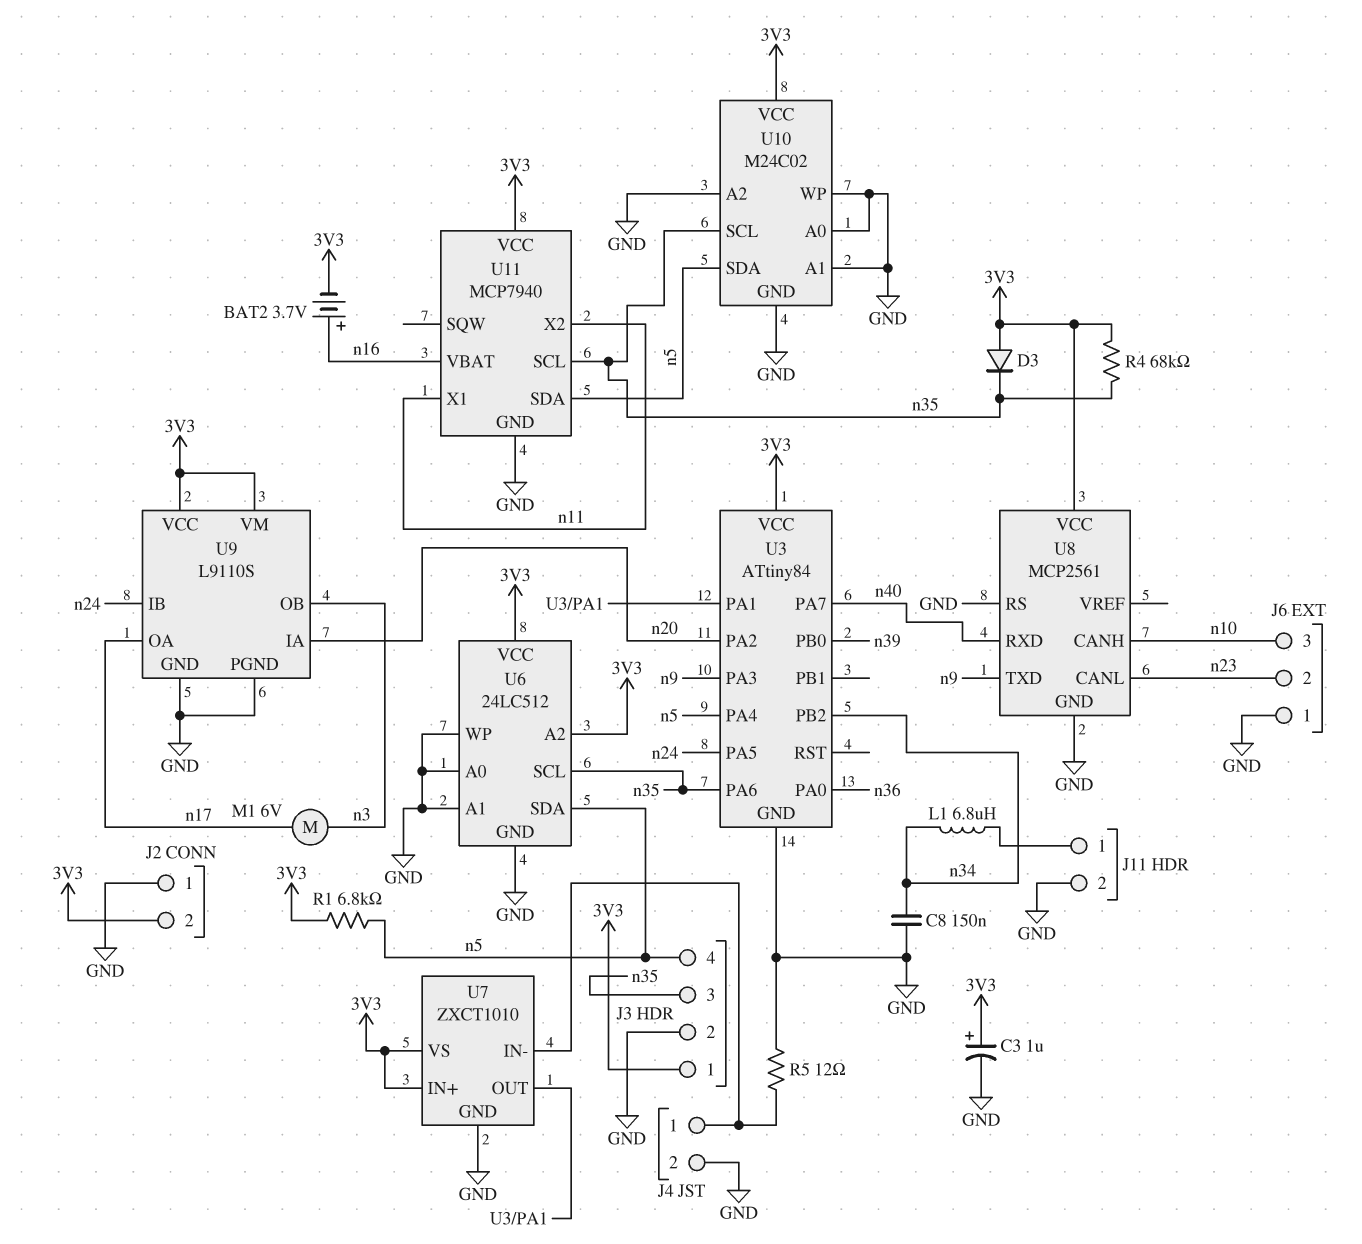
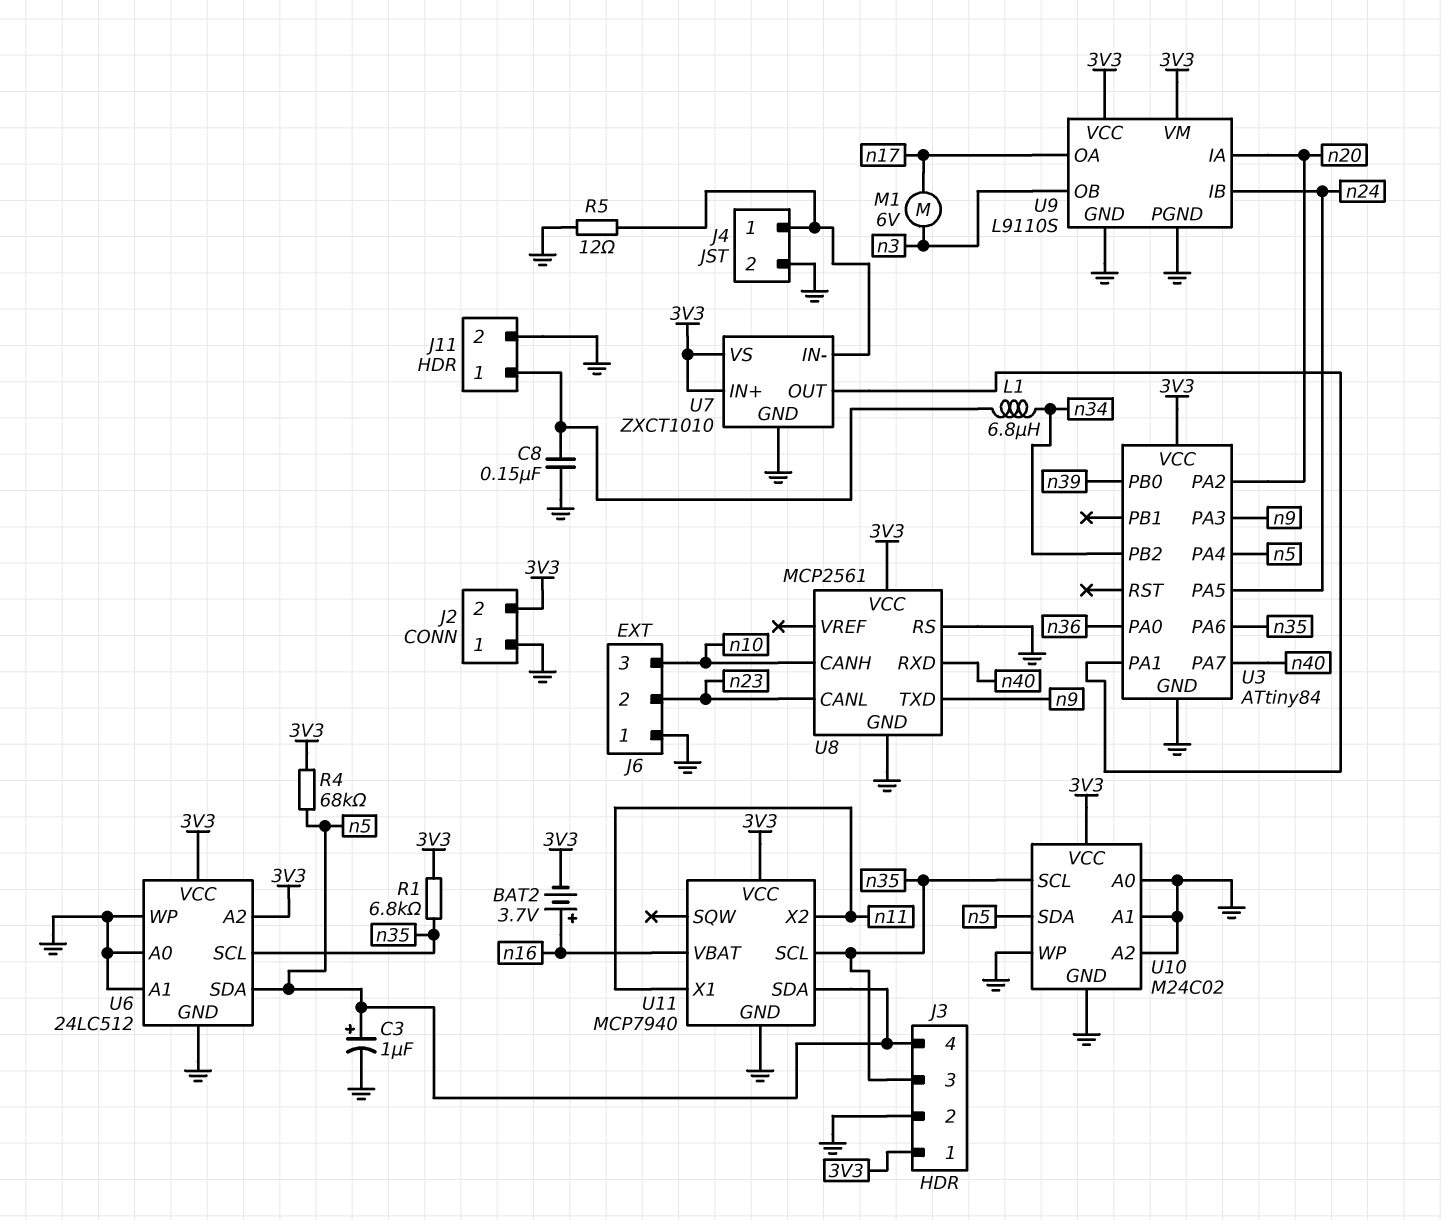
C3: 1uF (plus 3V3, minus GND) -> 1uF (plus n5, minus GND)
C8: 150nF (GND, n34) -> 150nF (GND, J11/1)
D3: diode (A 3V3, K n35) -> none
R1: 6.8k (3V3, n5) -> 6.8k (3V3, n35)
R4: 68k (3V3, n35) -> 68k (3V3, n5)

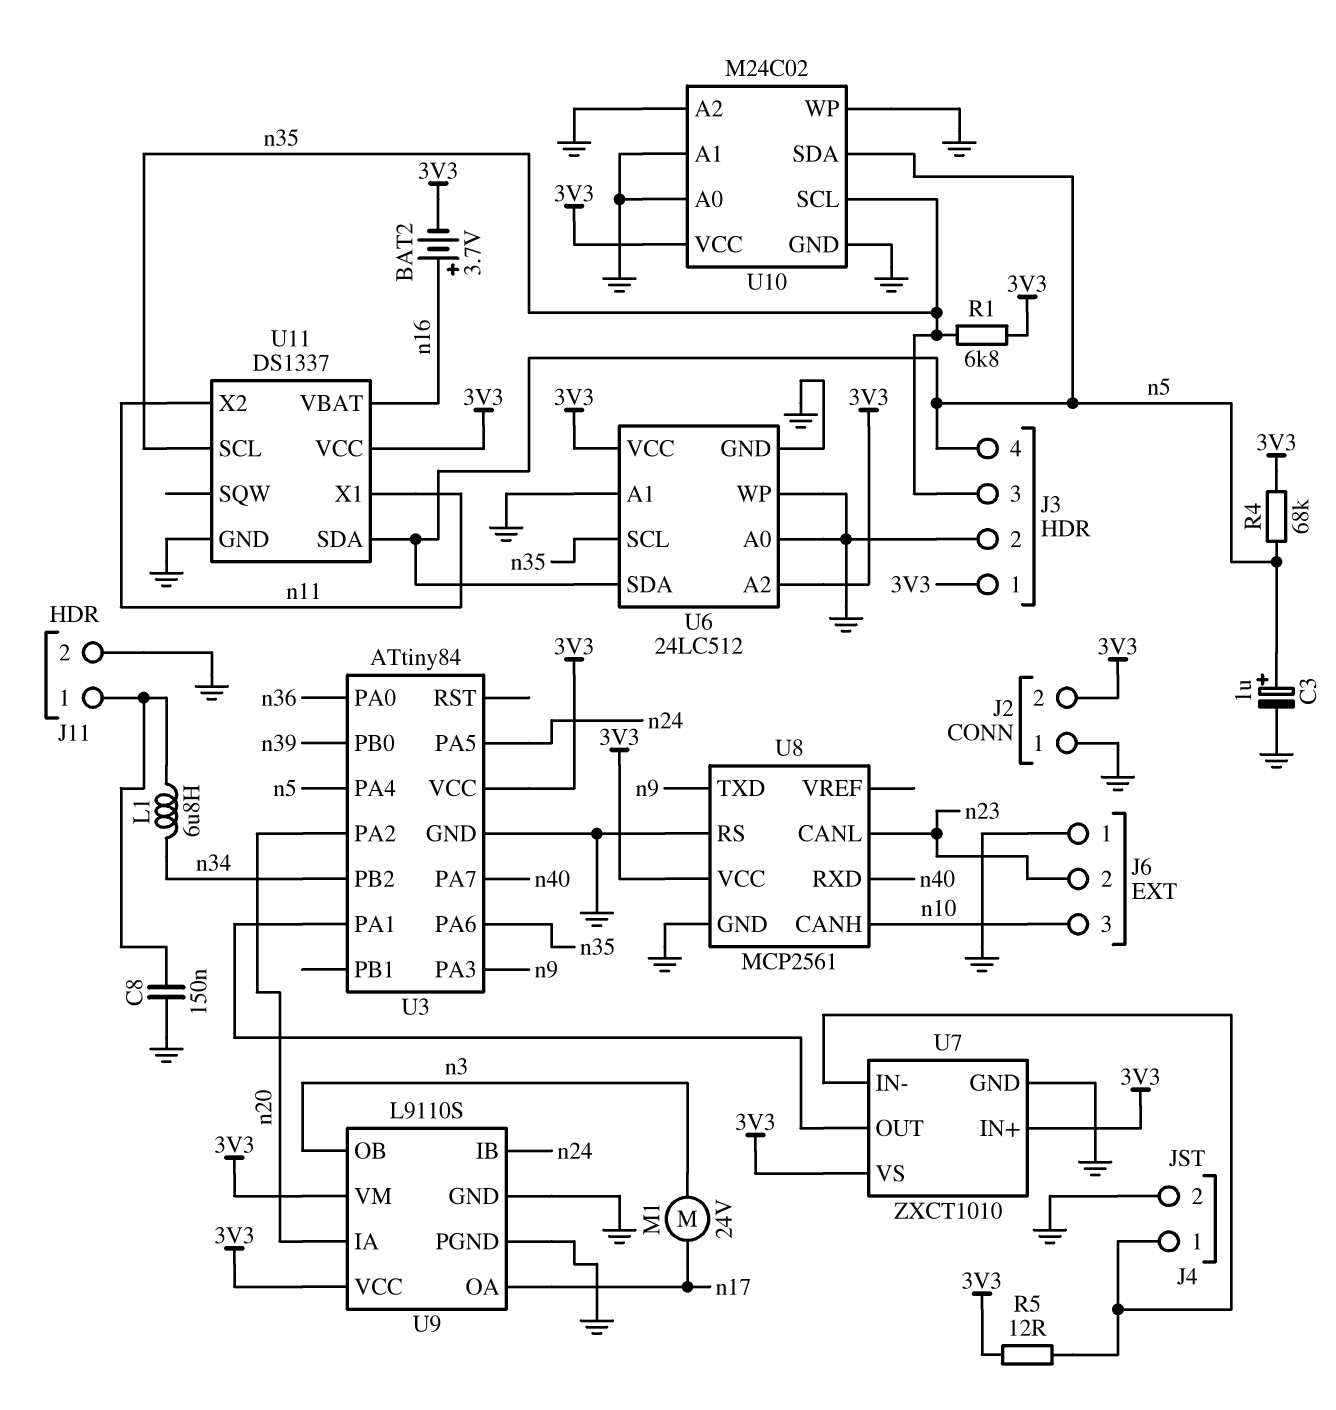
M1: motor 6V (n3, n17) -> motor 24V (n3, n17)
R5: 12 (GND, J4/1) -> 12 (3V3, J4/1)
U11: MCP7940 -> DS1337

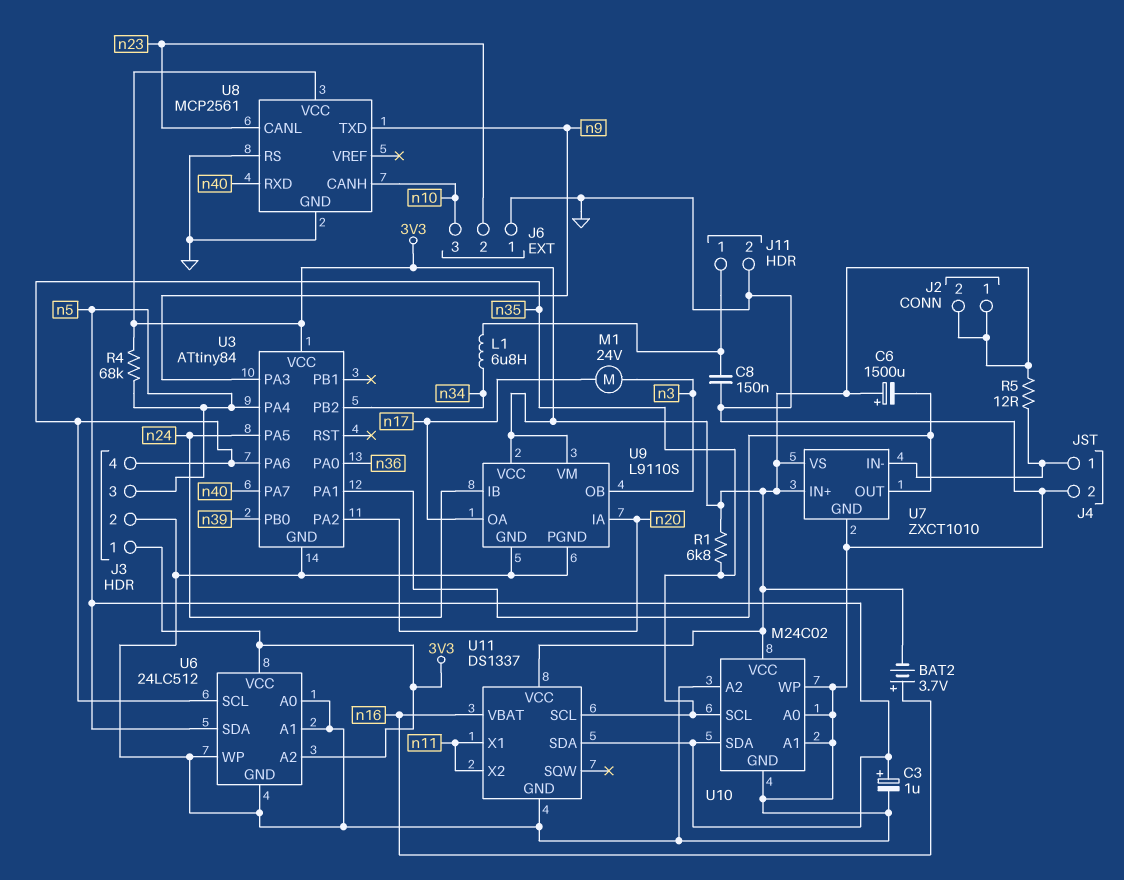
C6: none -> 1500uF (plus 3V3, minus U3/PA1)
J2 pin 1: GND -> 3V3
J3 pin 3: n35 -> n5
J3 pin 4: n5 -> n35

